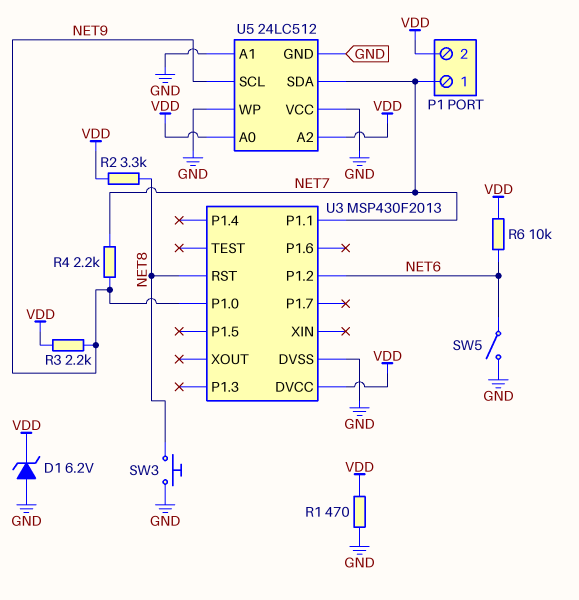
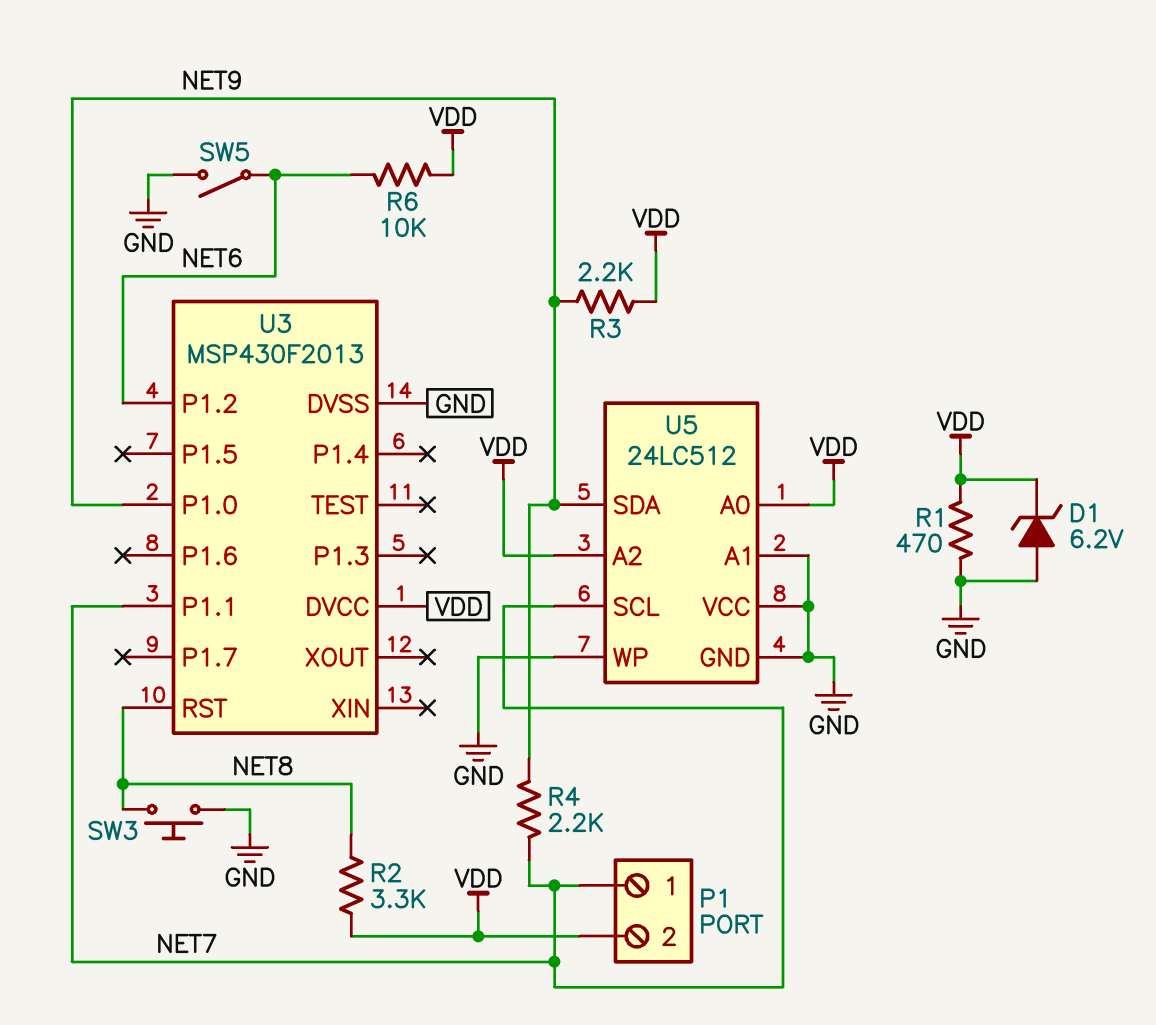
U5 pin SCL: NET9 -> NET7
U5 pin SDA: NET7 -> NET9

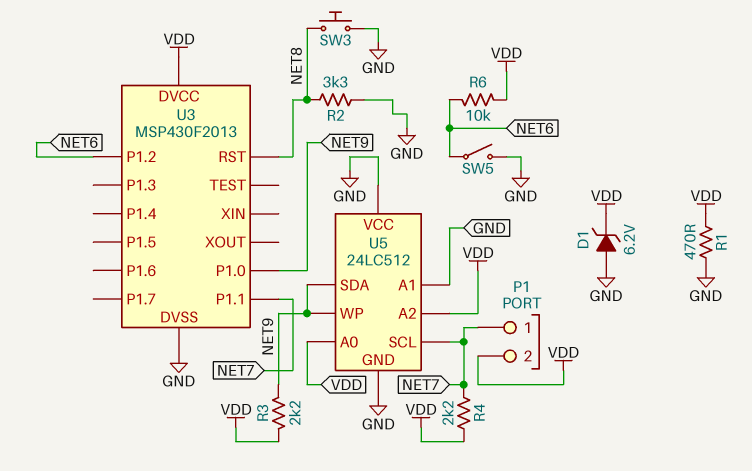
R2: 3.3k (NET8, VDD) -> 3.3k (GND, NET8)
R4: 2.2k (NET7, NET9) -> 2.2k (NET7, VDD)
U5 pin WP: GND -> NET9

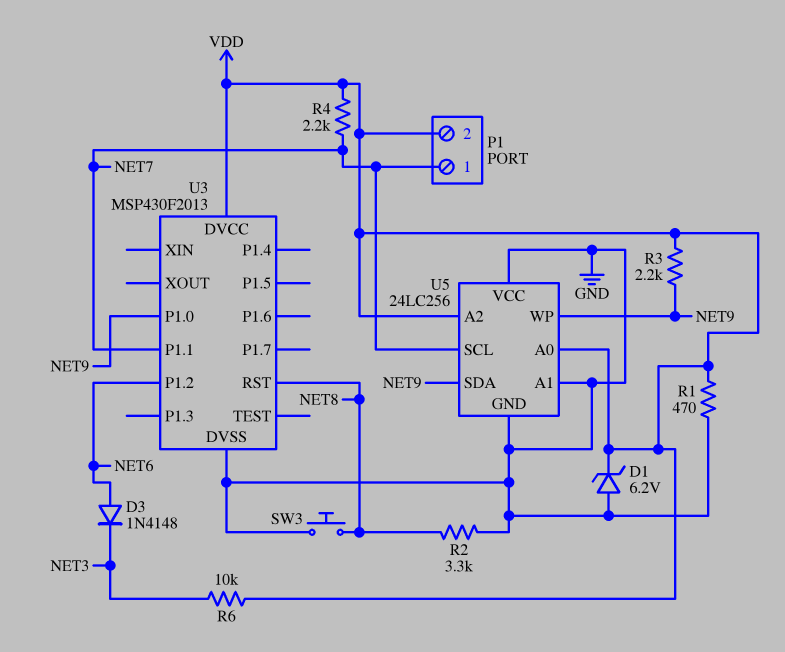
D3: none -> diode 1N4148 (A NET6, K NET3)
R6: 10k (NET6, VDD) -> 10k (NET3, VDD)
SW5: switch (GND, NET6) -> none
U5: 24LC512 -> 24LC256

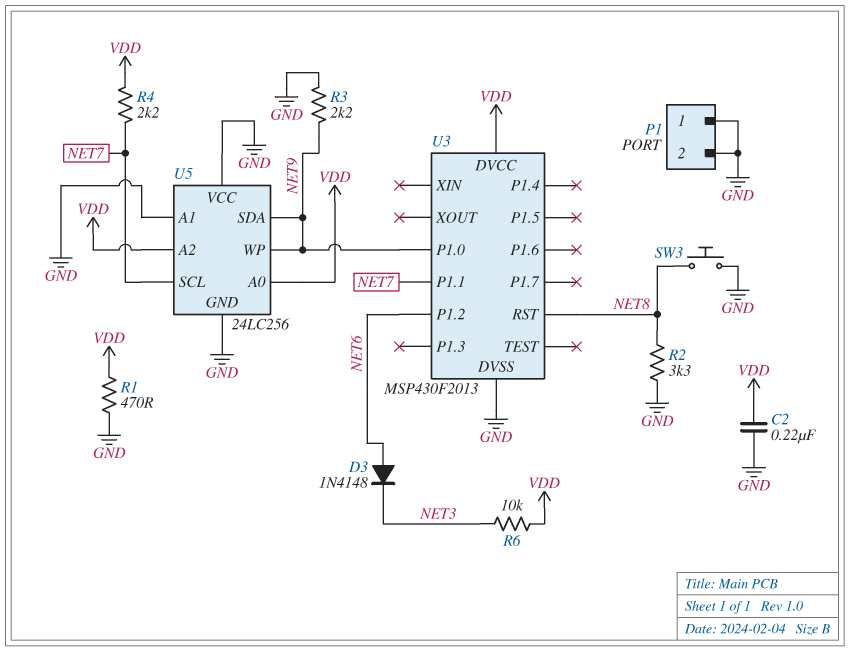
C2: none -> 220nF (GND, VDD)
D1: zener 6.2V (A GND, K VDD) -> none
P1 pin 1: NET7 -> GND
P1 pin 2: VDD -> GND
R3: 2.2k (NET9, VDD) -> 2.2k (GND, NET9)

